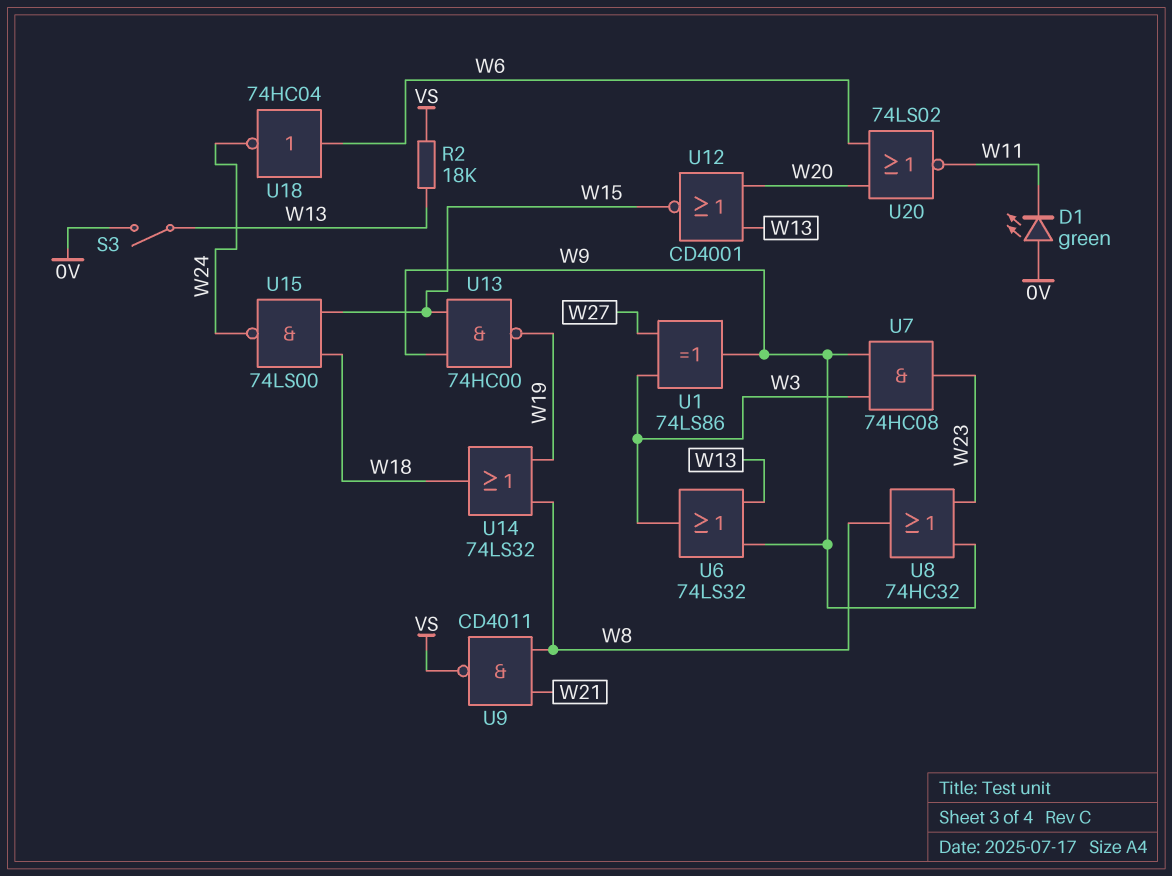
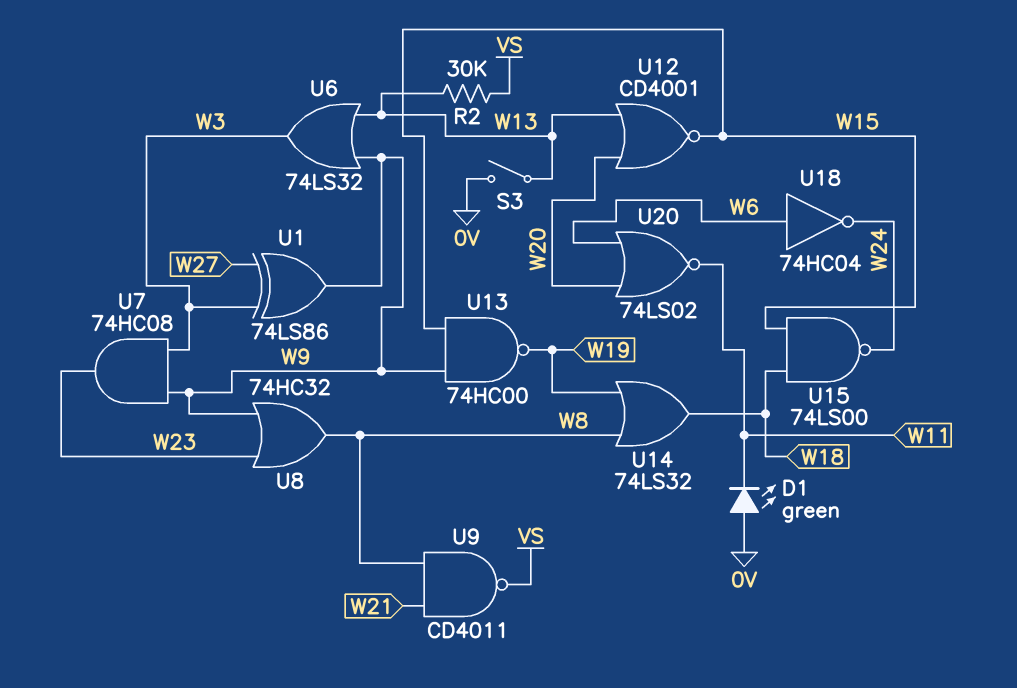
R2: 18k (VS, W13) -> 30k (VS, W13)

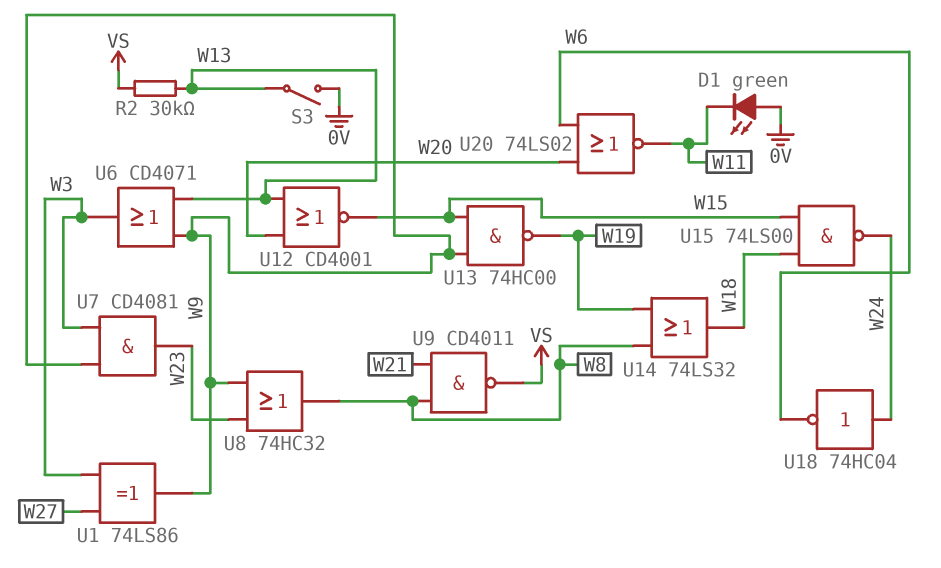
U6: OR 74LS32 (in W9, in W13, out W3) -> OR CD4071 (in W9, in W13, out W3)
U7: AND 74HC08 (in W3, in W9, out W23) -> AND CD4081 (in W3, in W9, out W23)
U18: NOT 74HC04 (in W6, out W24) -> NOT 74HC04 (in W24, out W6)

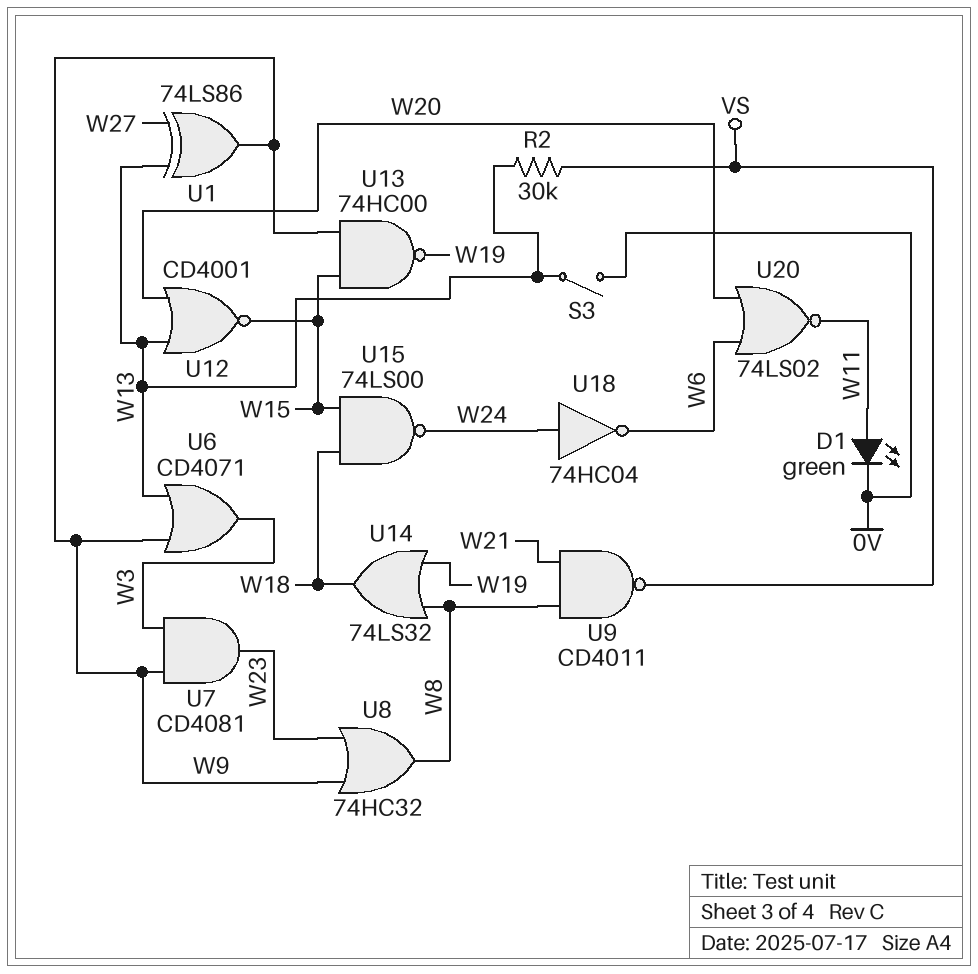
D1: LED green (A 0V, K W11) -> LED green (A W11, K 0V)
U1: XOR 74LS86 (in W3, in W27, out W9) -> XOR 74LS86 (in W13, in W27, out W9)

